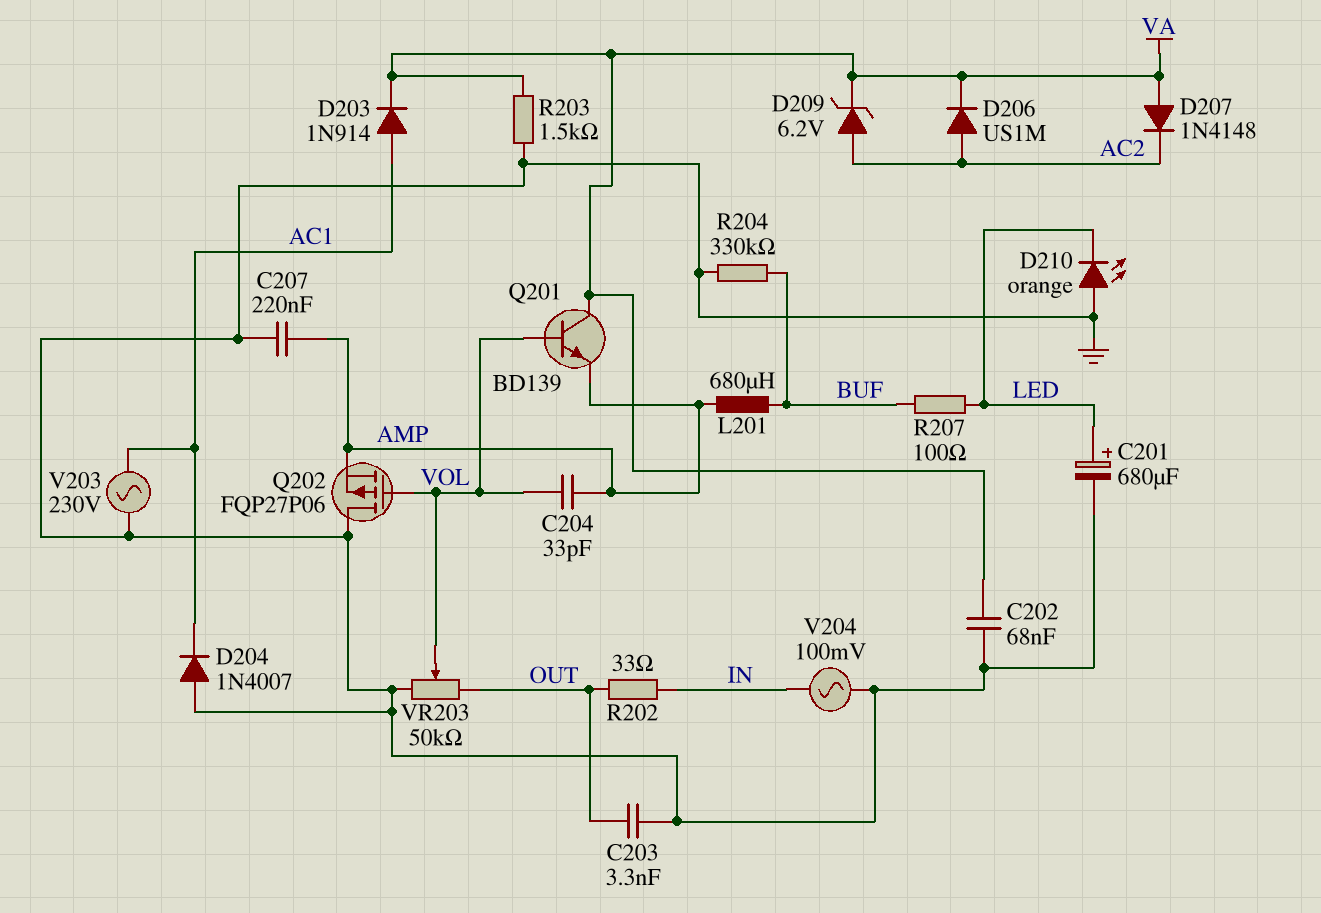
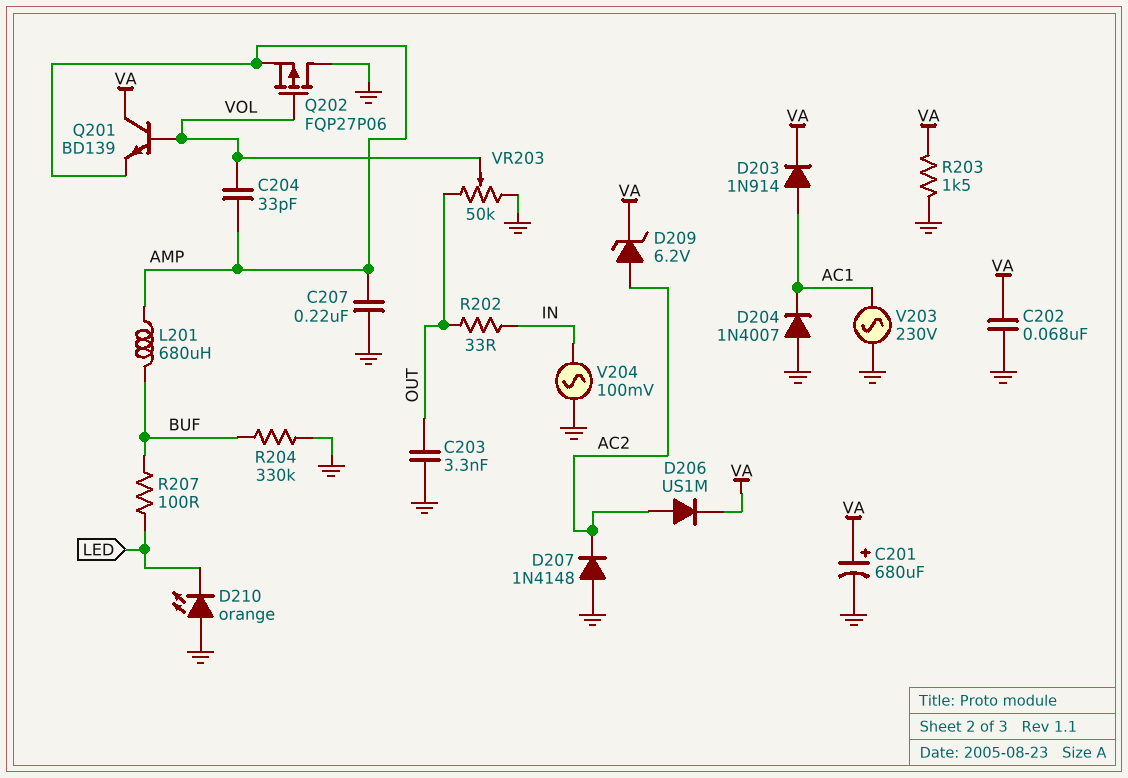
C201: 680uF (plus LED, minus GND) -> 680uF (plus VA, minus GND)
D207: diode 1N4148 (A VA, K AC2) -> diode 1N4148 (A GND, K AC2)

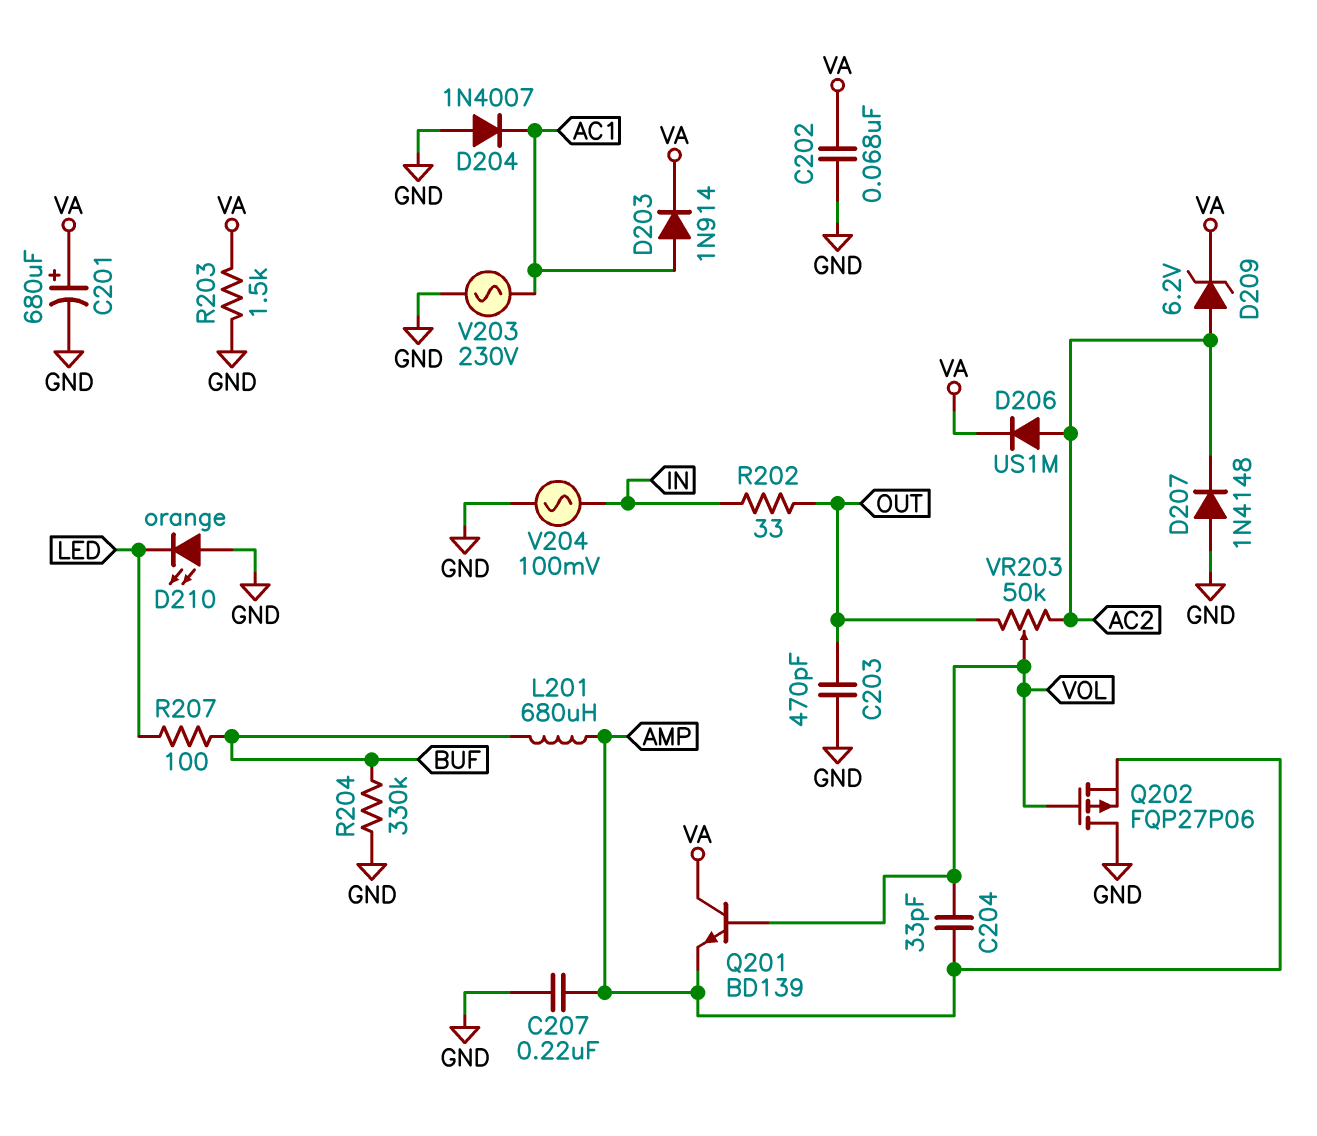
C203: 3.3nF (GND, OUT) -> 470pF (GND, OUT)
VR203: 50k (GND, OUT, wiper VOL) -> 50k (AC2, OUT, wiper VOL)

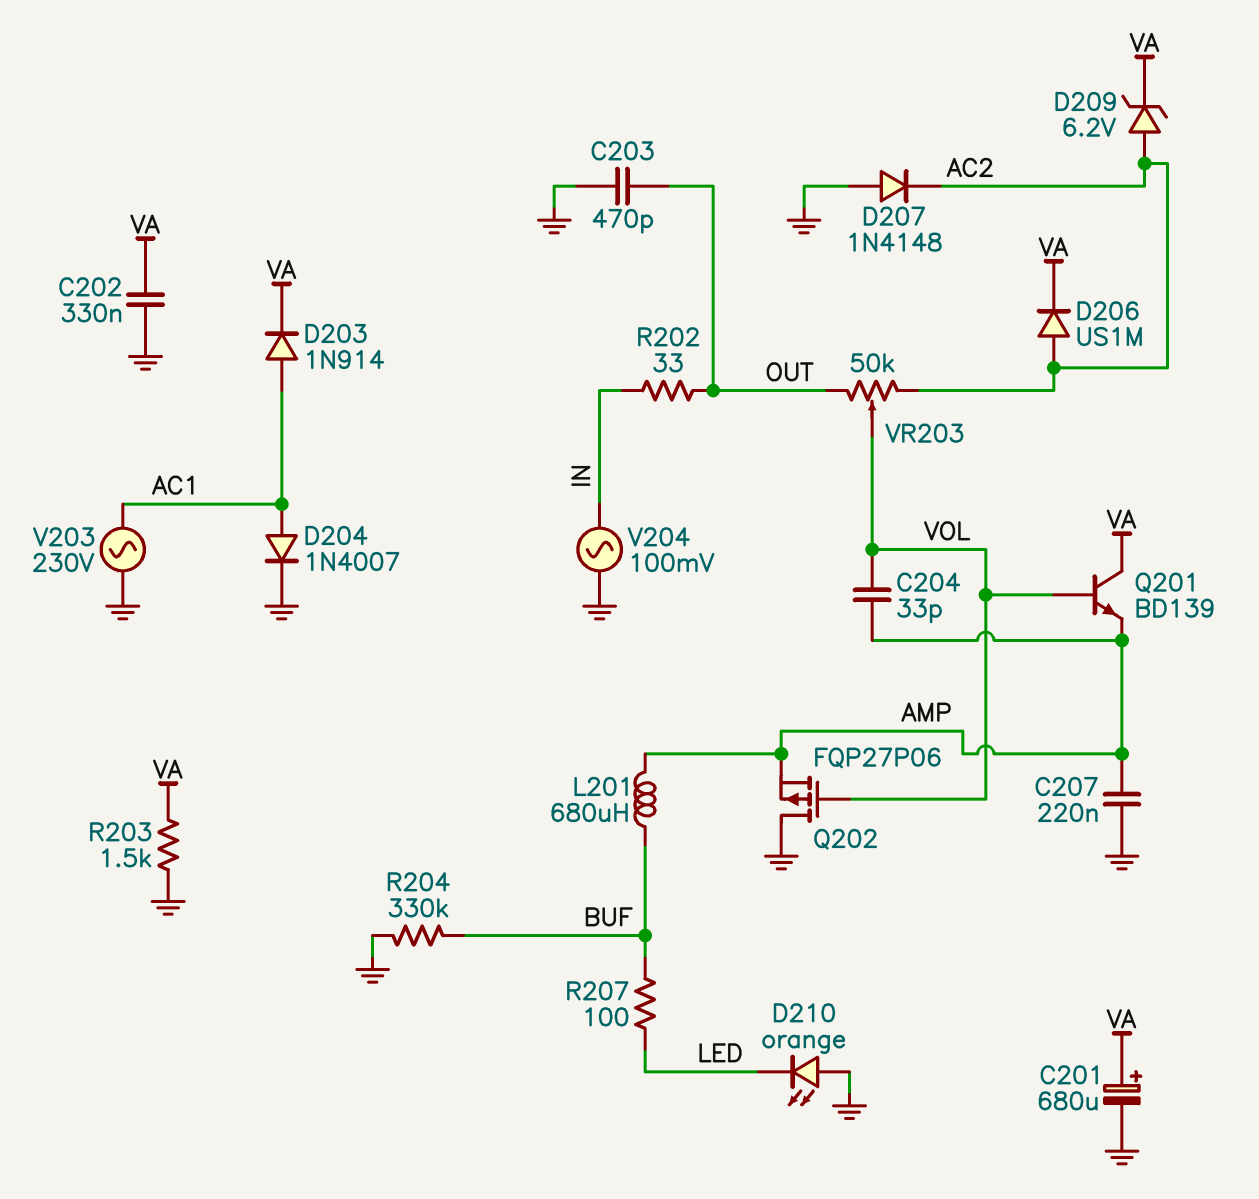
C202: 68nF (GND, VA) -> 330nF (GND, VA)
D204: diode 1N4007 (A GND, K AC1) -> diode 1N4007 (A AC1, K GND)

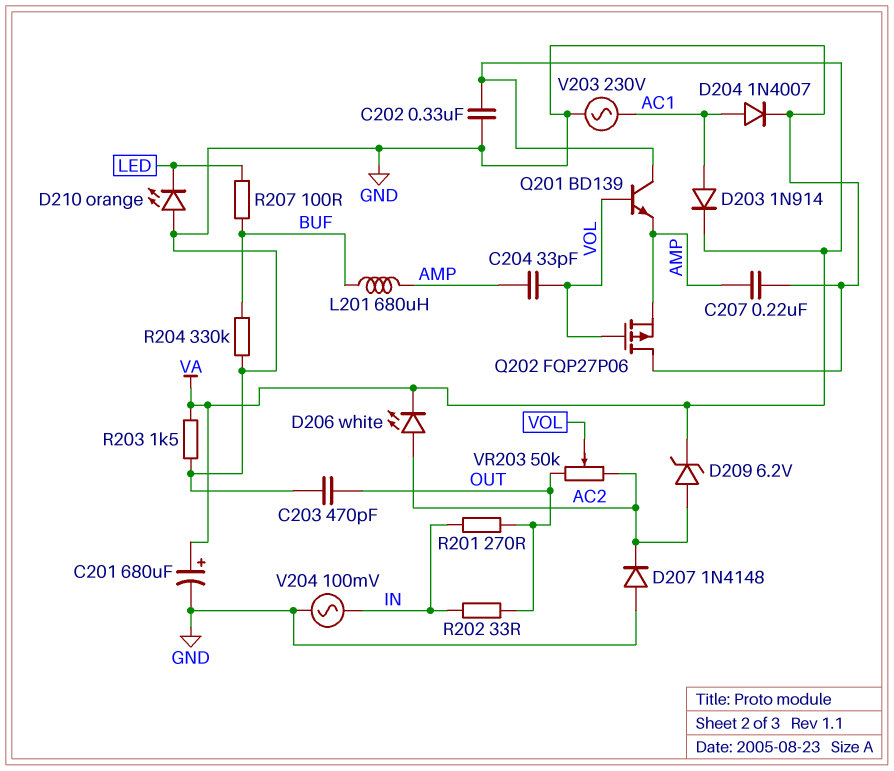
D206: diode US1M (A AC2, K VA) -> LED white (A AC2, K VA)
R201: none -> 270 (IN, OUT)

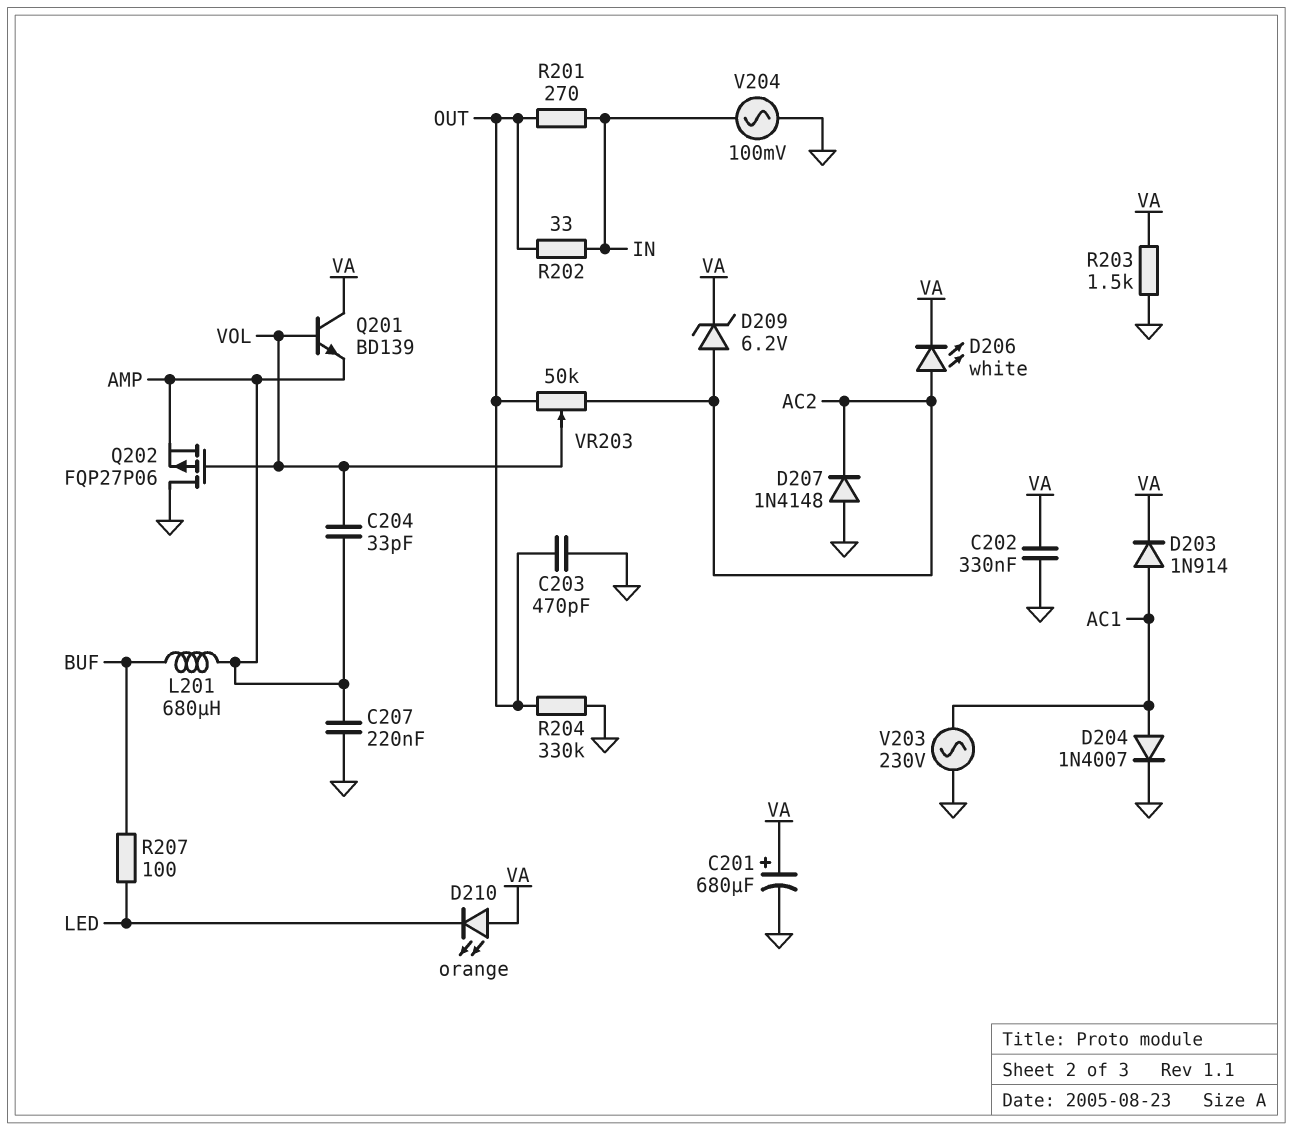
D210: LED orange (A GND, K LED) -> LED orange (A VA, K LED)
R204: 330k (BUF, GND) -> 330k (GND, OUT)

